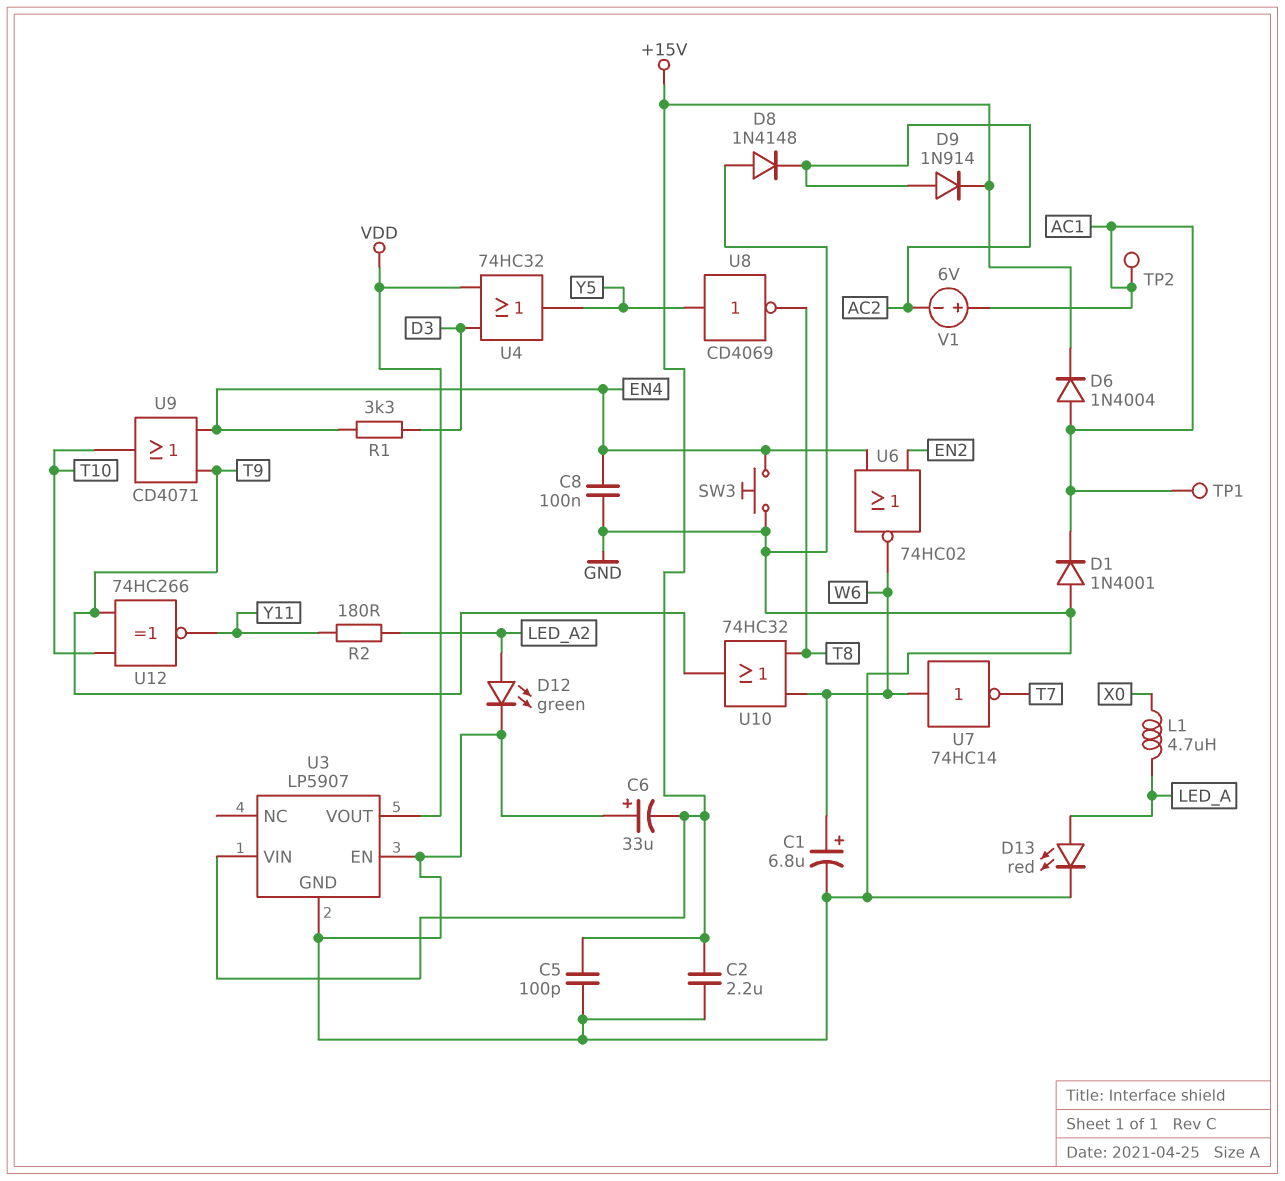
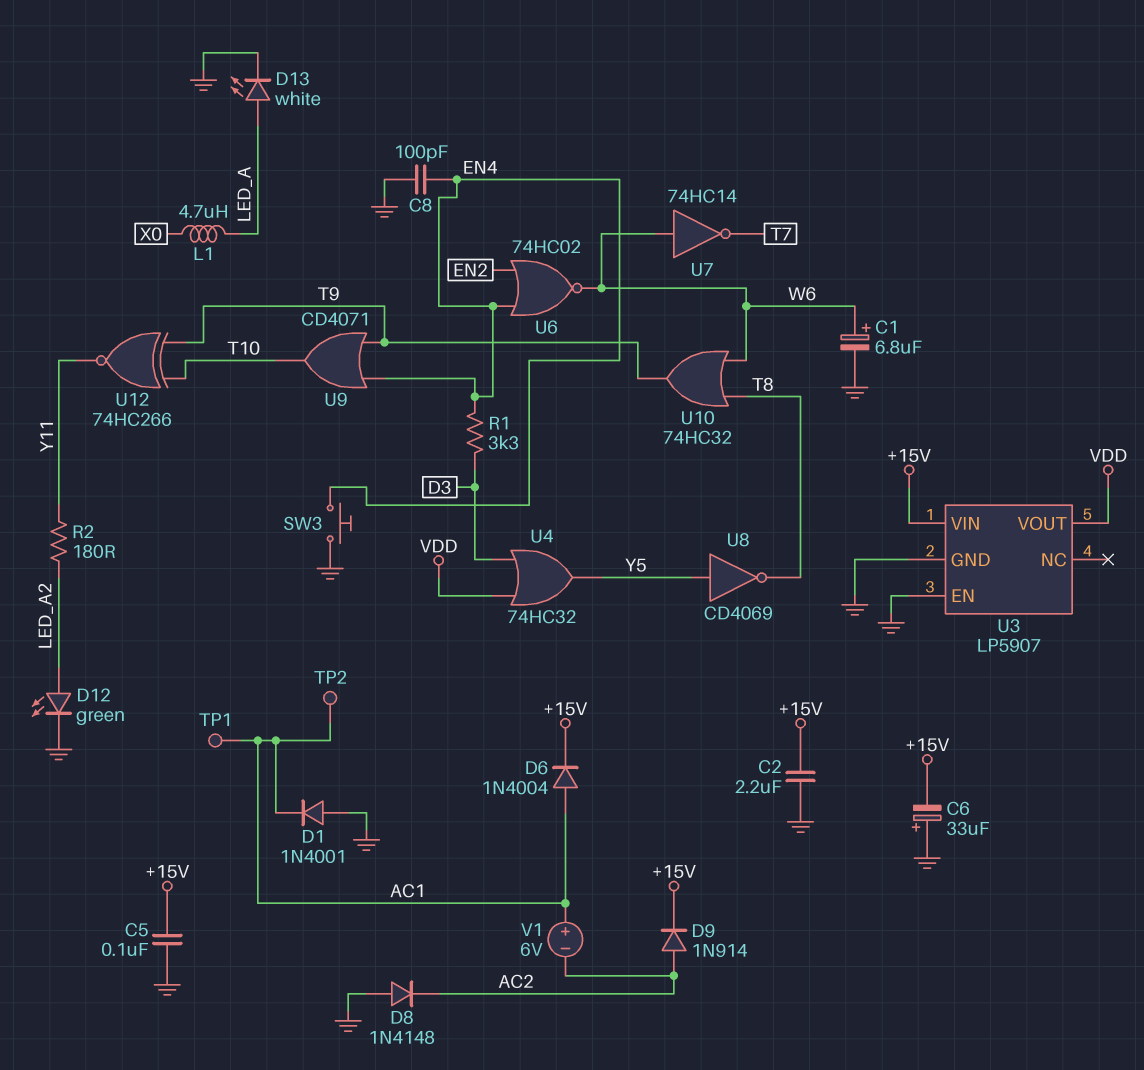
C5: 100pF (+15V, GND) -> 100nF (+15V, GND)
C8: 100nF (EN4, GND) -> 100pF (EN4, GND)
D13: LED red (A LED_A, K GND) -> LED white (A LED_A, K GND)

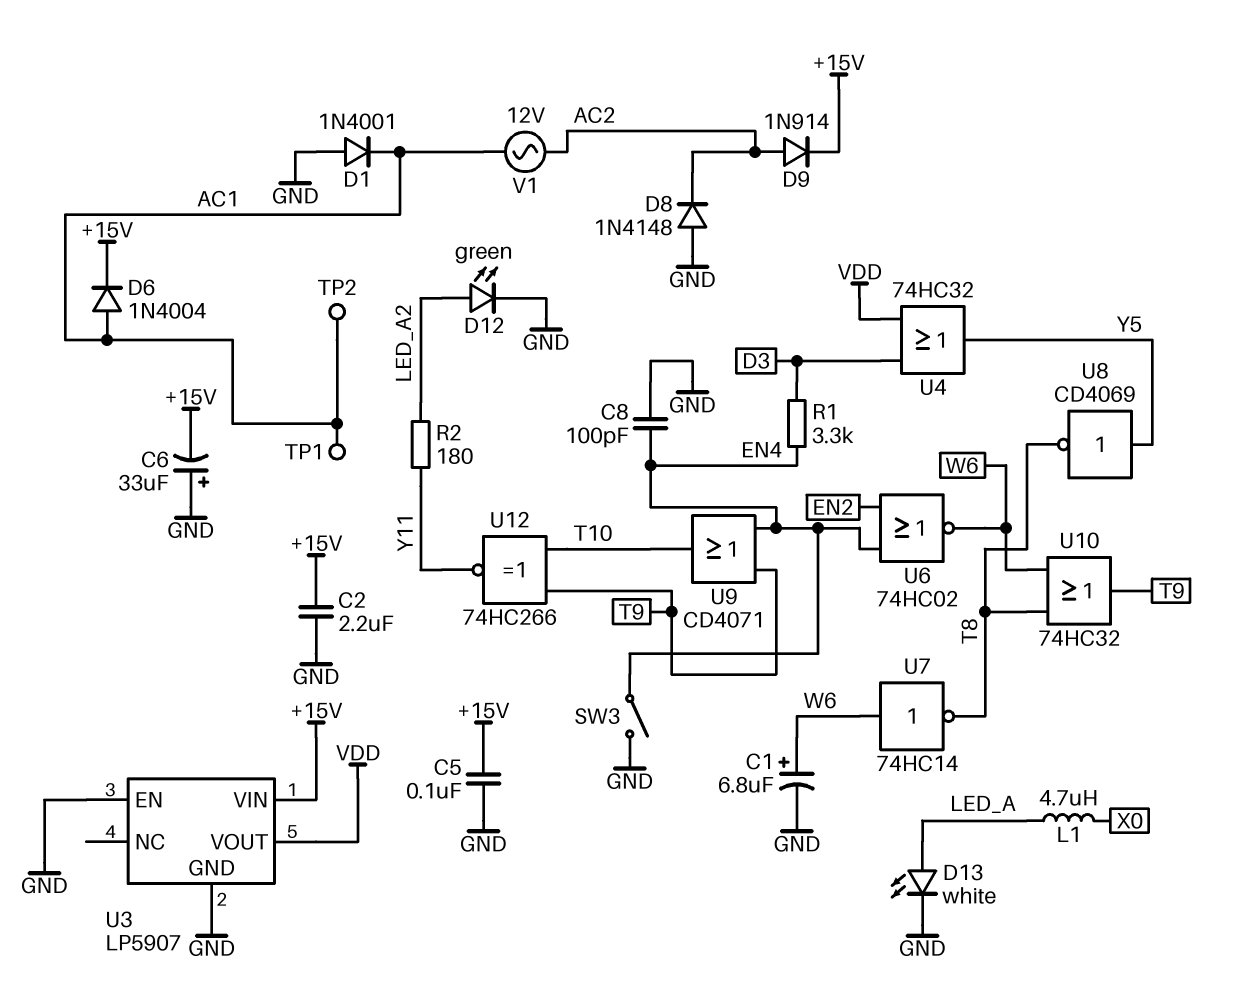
SW3: button (EN4, GND) -> switch (EN4, GND)
U7: NOT 74HC14 (in W6, out T7) -> NOT 74HC14 (in W6, out T8)
V1: 6V (plus AC1, minus AC2) -> AC 12V (AC1, AC2)

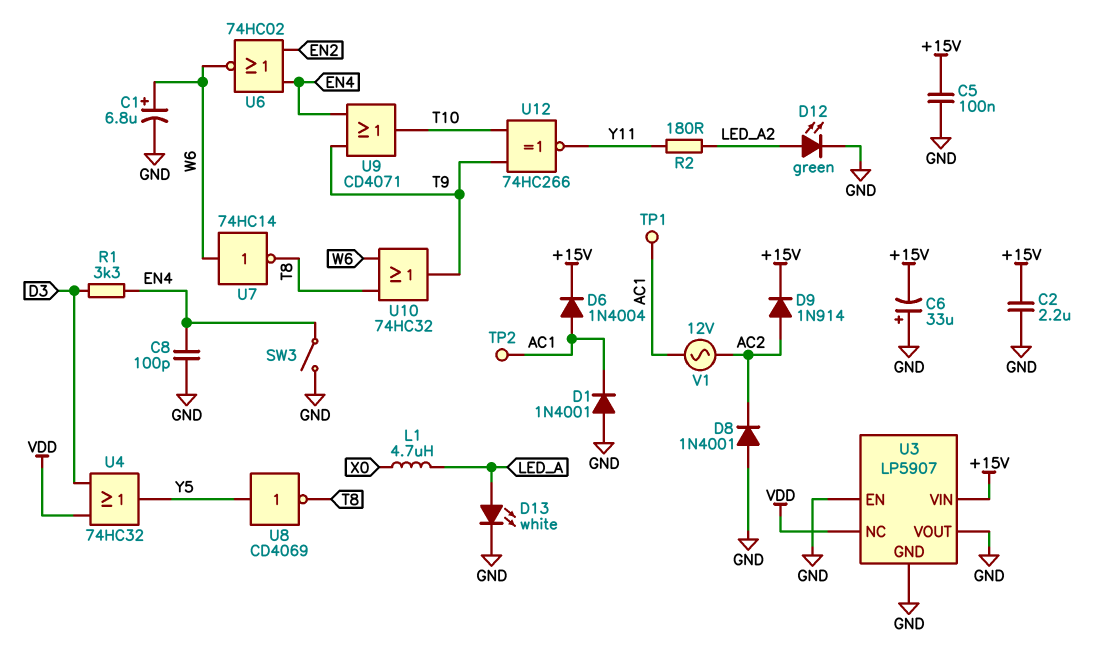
D8: diode 1N4148 (A GND, K AC2) -> diode 1N4001 (A GND, K AC2)
U3 pin NC: none -> VDD
U3 pin VOUT: VDD -> GND

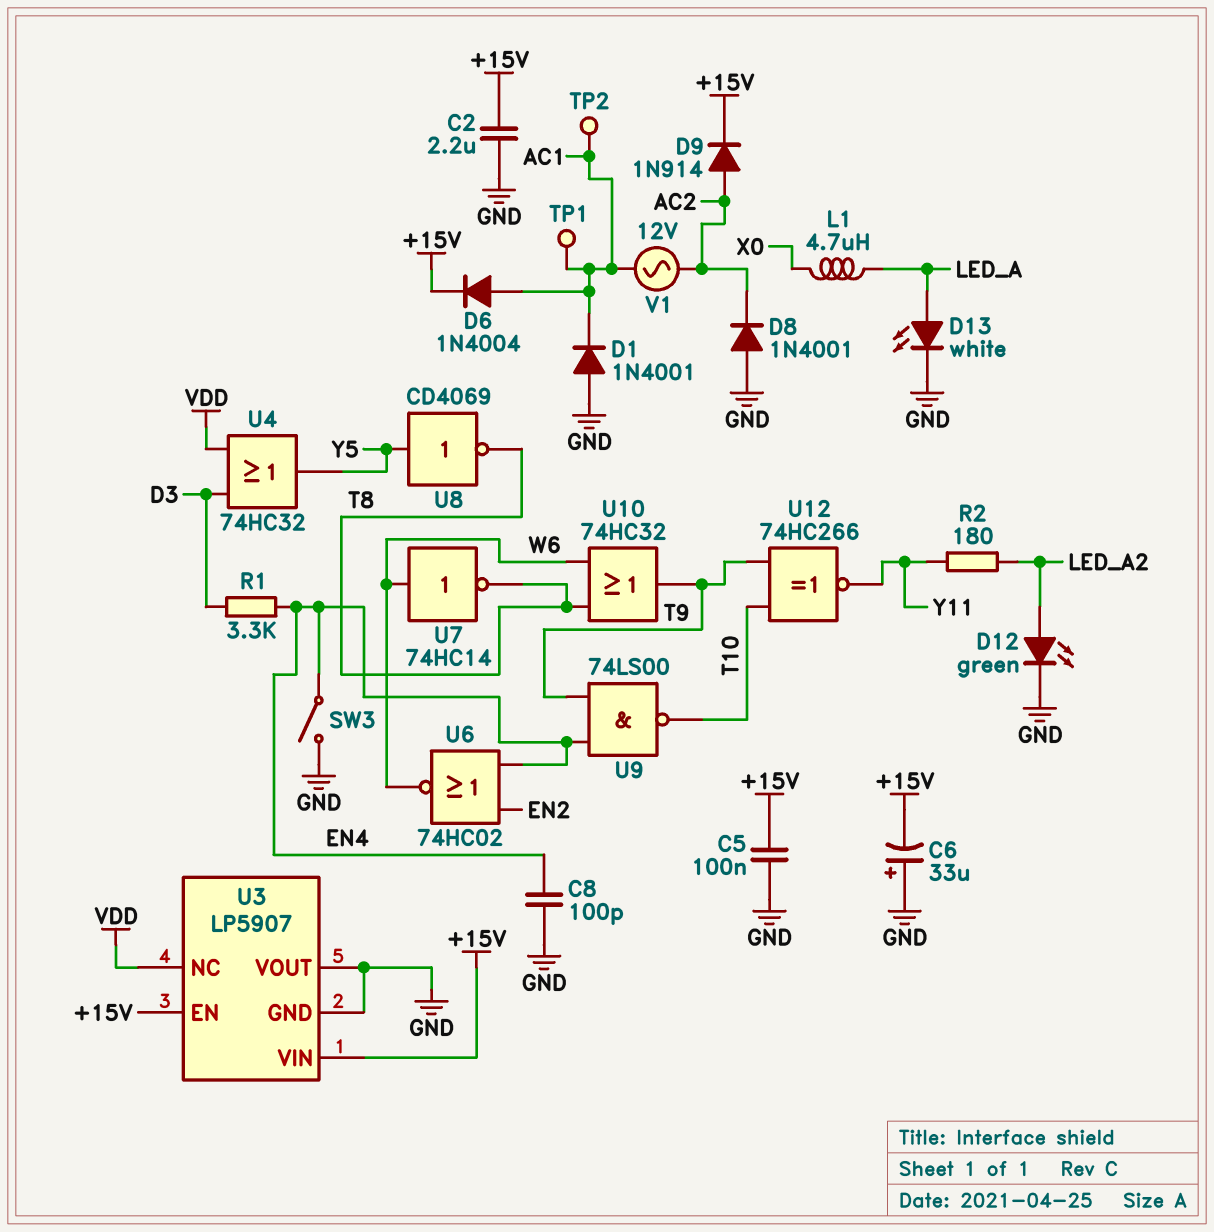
C1: 6.8uF (plus W6, minus GND) -> none
U3 pin EN: GND -> +15V
U9: OR CD4071 (in EN4, in T9, out T10) -> NAND 74LS00 (in EN4, in T9, out T10)

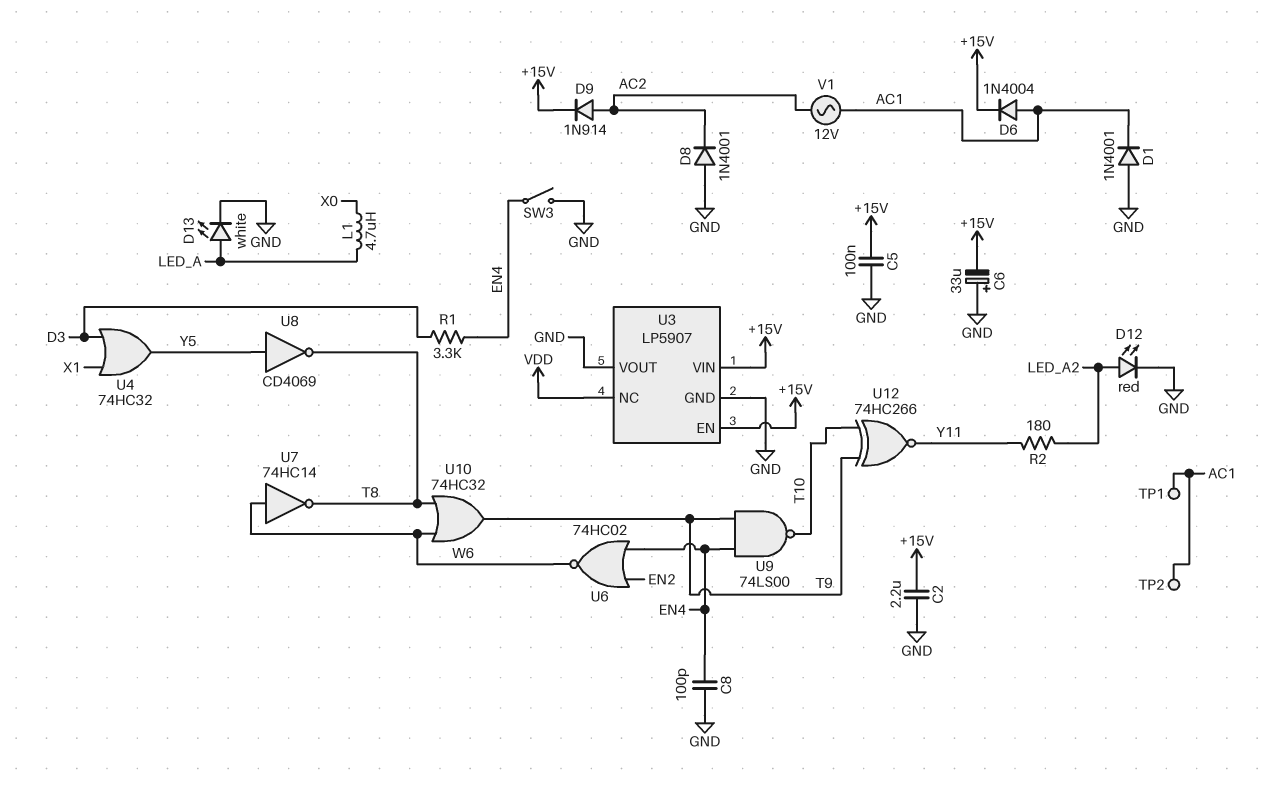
D12: LED green (A LED_A2, K GND) -> LED red (A LED_A2, K GND)
U4: OR 74HC32 (in D3, in VDD, out Y5) -> OR 74HC32 (in D3, in X1, out Y5)

